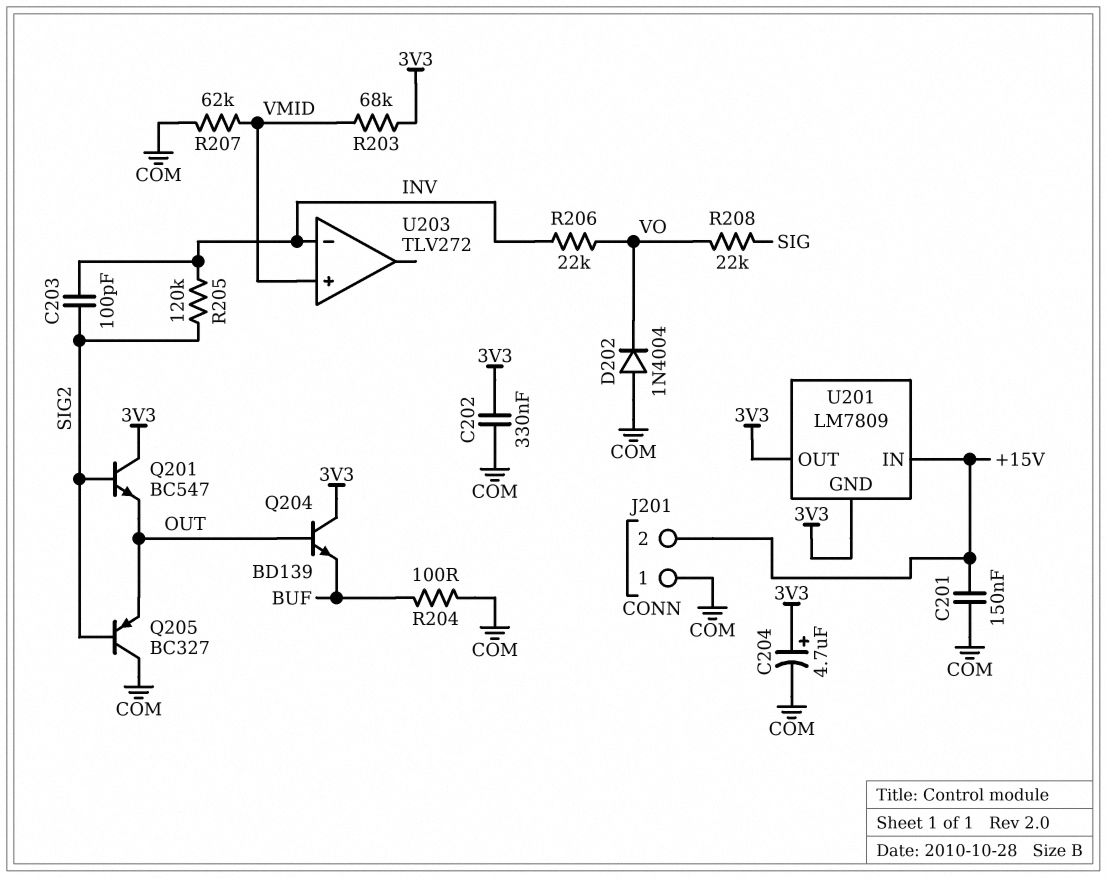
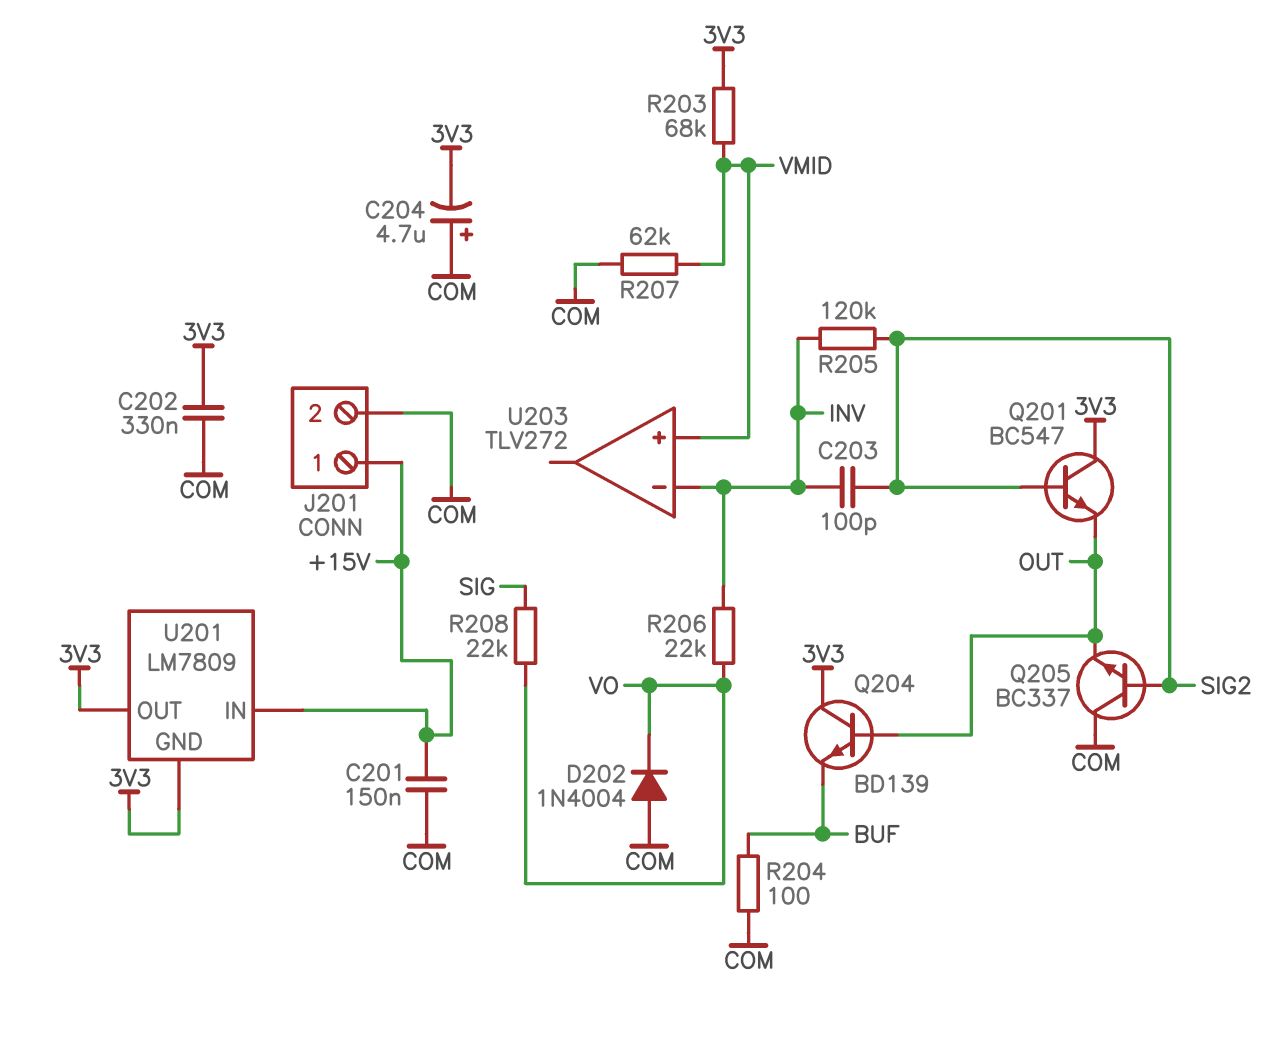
C204: 4.7uF (plus 3V3, minus COM) -> 4.7uF (plus COM, minus 3V3)
J201 pin 1: COM -> +15V
J201 pin 2: +15V -> COM
Q205: PNP BC327 (B SIG2, C COM, E OUT) -> NPN BC337 (B SIG2, C COM, E OUT)

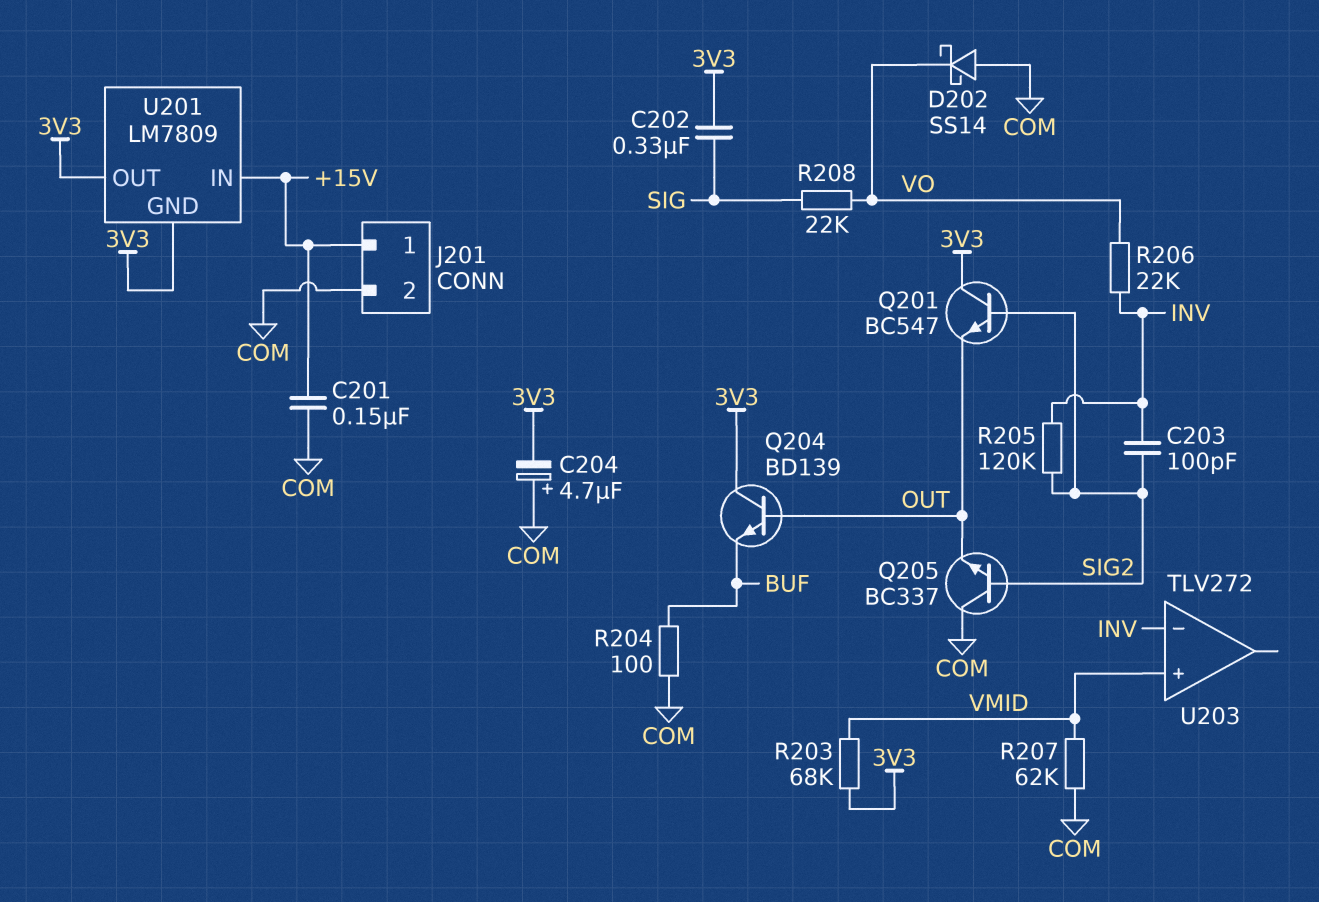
C202: 330nF (3V3, COM) -> 330nF (3V3, SIG)
D202: diode 1N4004 (A COM, K VO) -> schottky SS14 (A COM, K VO)

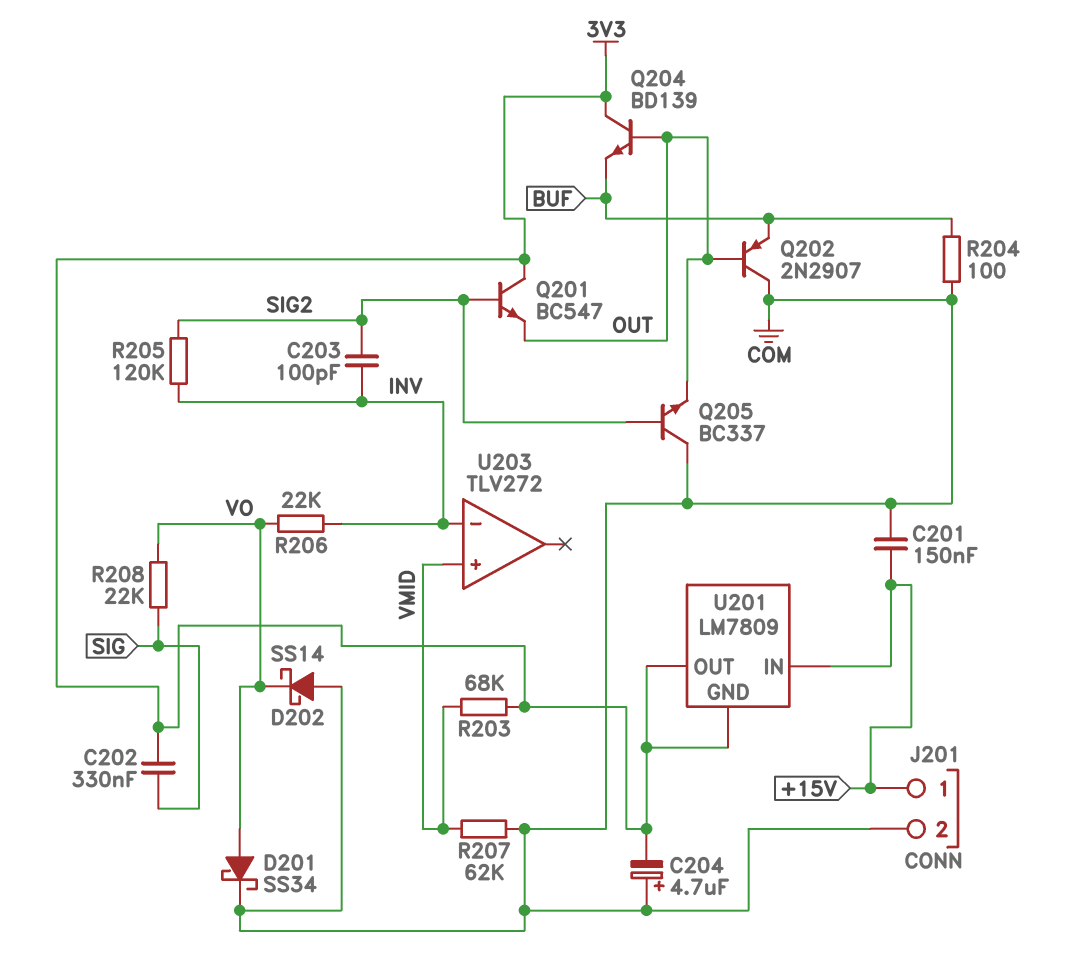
D201: none -> schottky SS34 (A VO, K COM)
Q202: none -> PNP 2N2907 (B OUT, C COM, E BUF)

